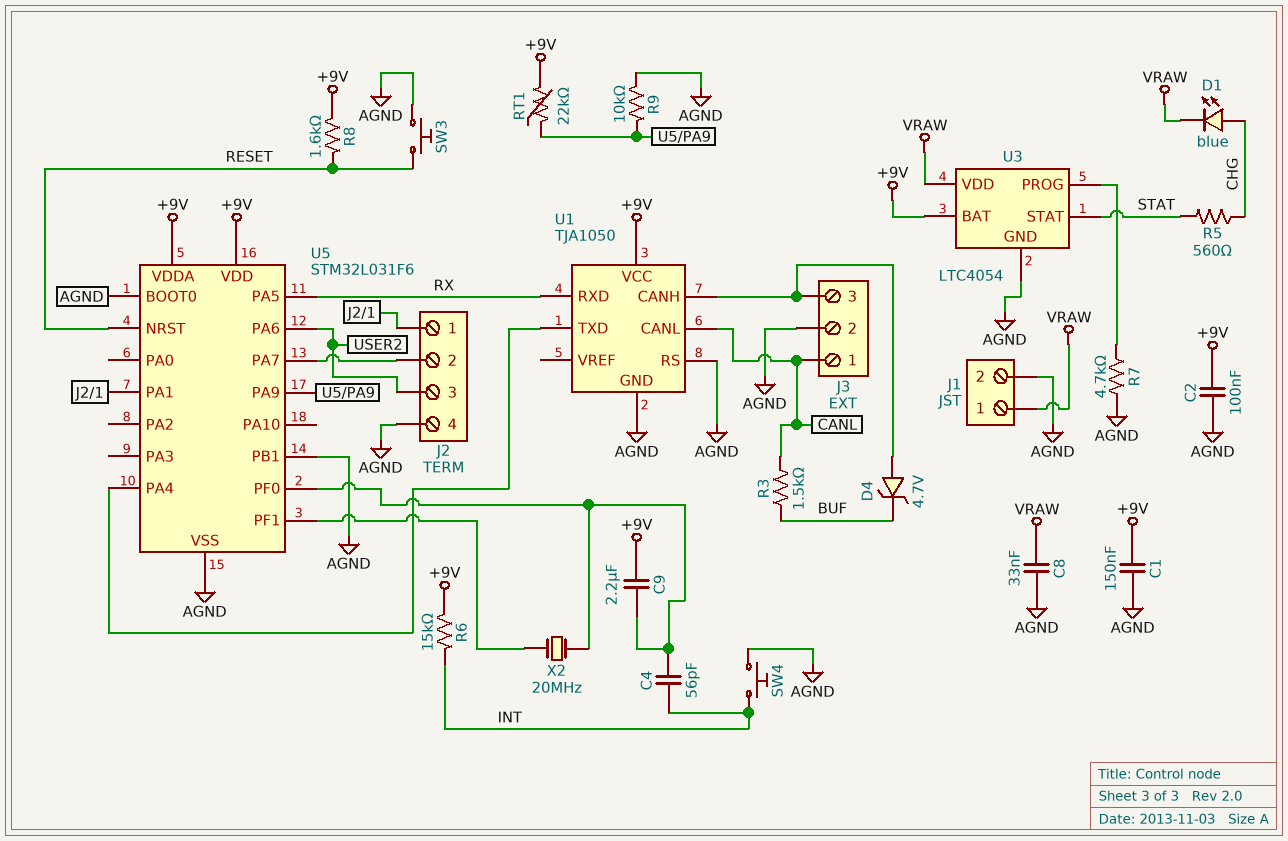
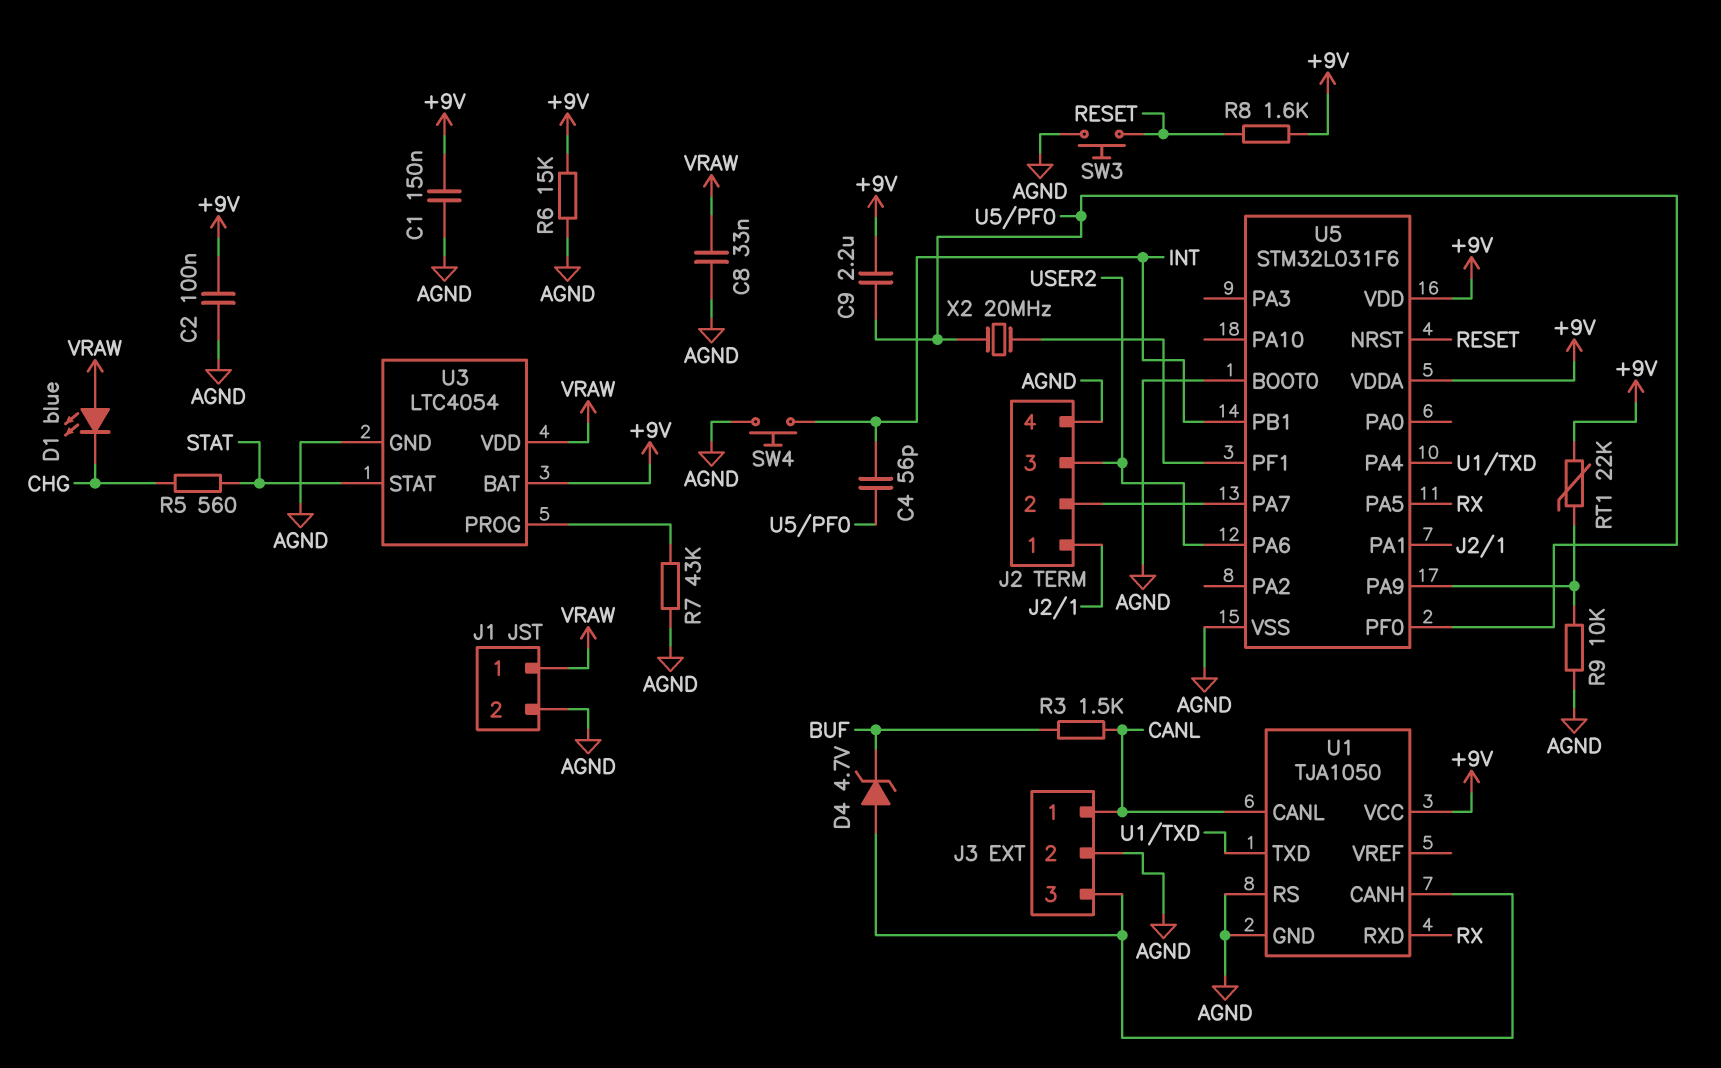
D1: LED blue (A CHG, K VRAW) -> LED blue (A VRAW, K CHG)
R6: 15k (+9V, INT) -> 15k (+9V, AGND)
R7: 4.7k (AGND, U3/PROG) -> 43k (AGND, U3/PROG)
U5 pin PB1: AGND -> INT

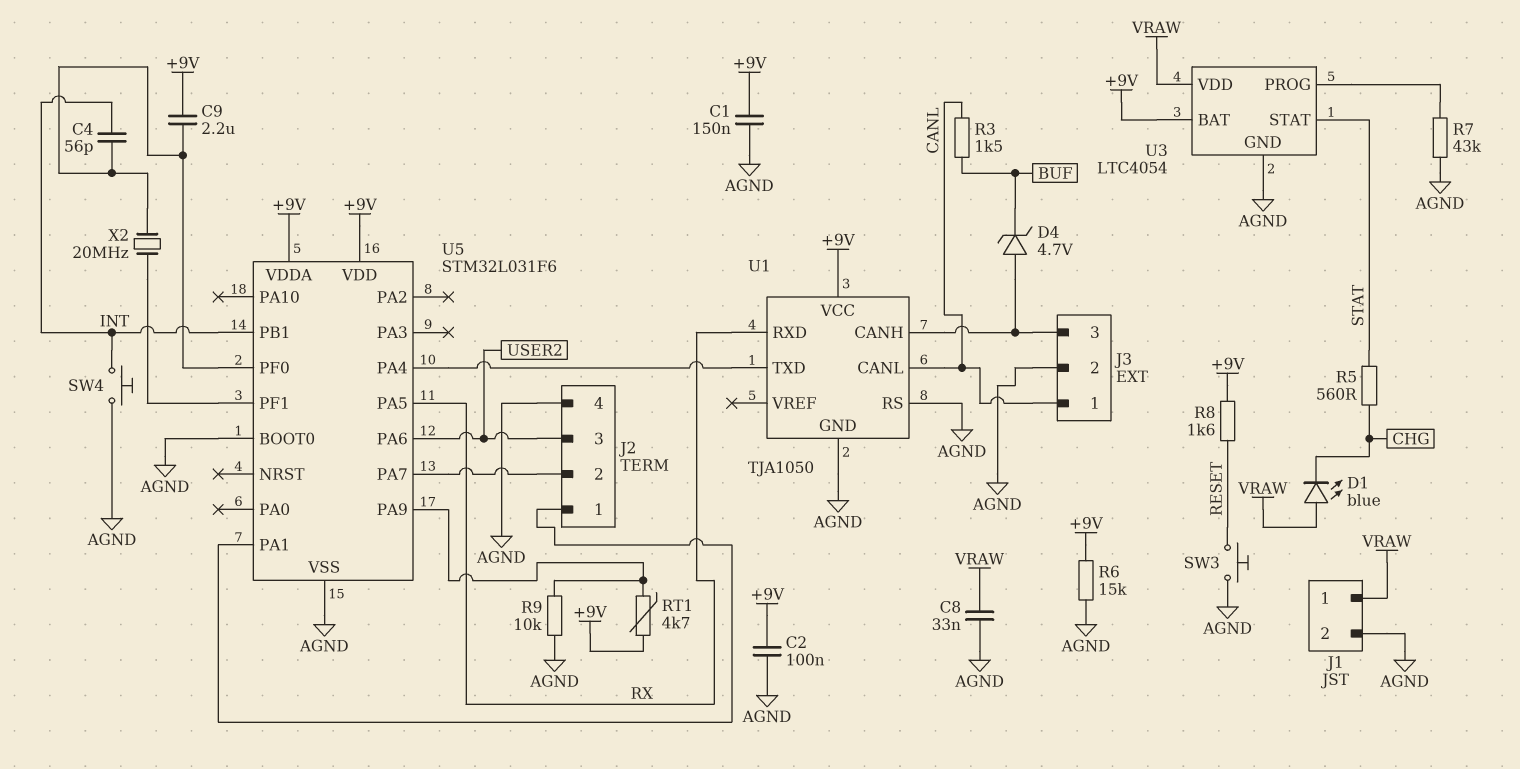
RT1: 22k (+9V, U5/PA9) -> 4.7k (+9V, U5/PA9)
U5 pin NRST: RESET -> none

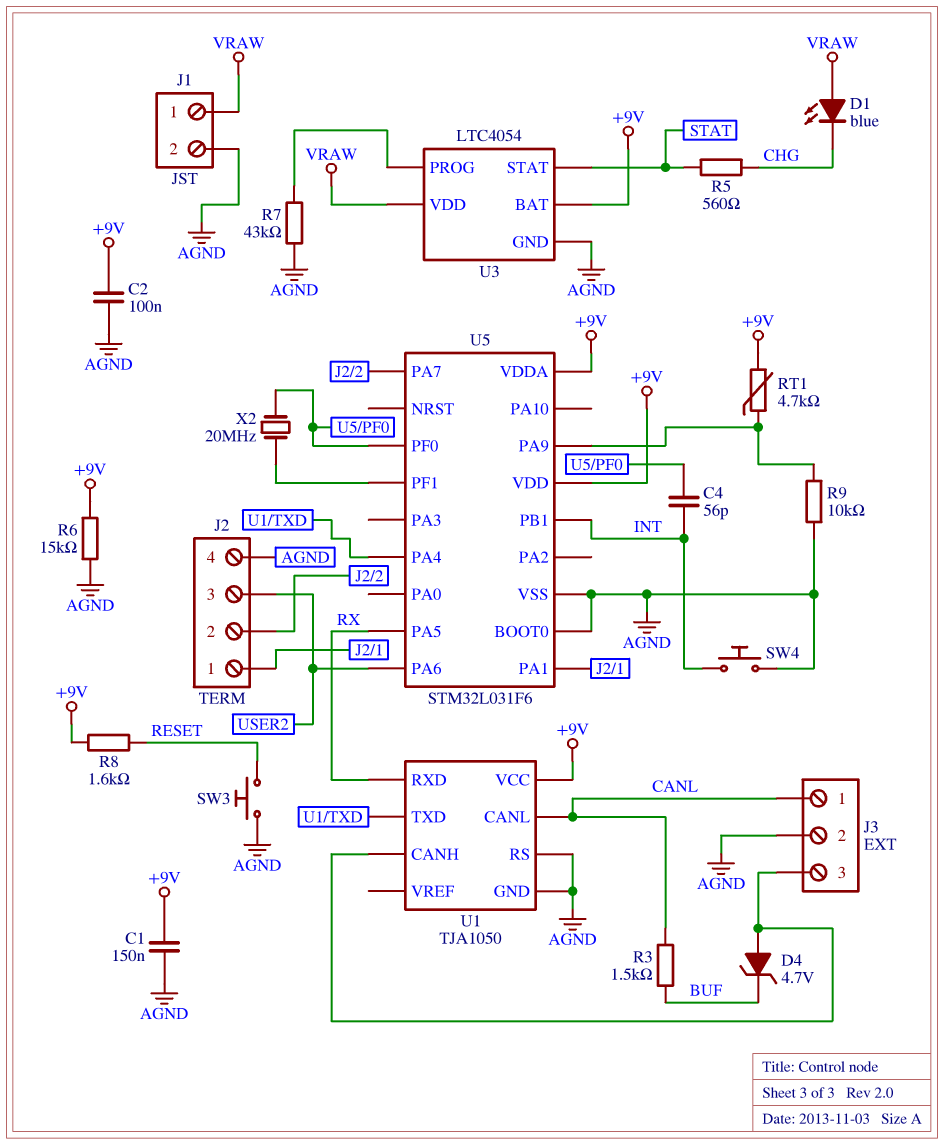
C8: 33nF (AGND, VRAW) -> none
C9: 2.2uF (+9V, U5/PF0) -> none

